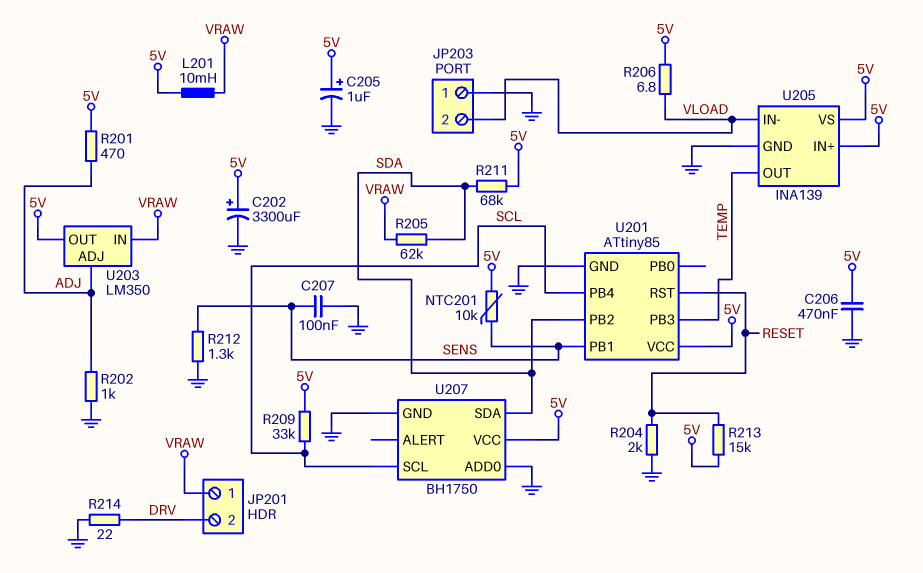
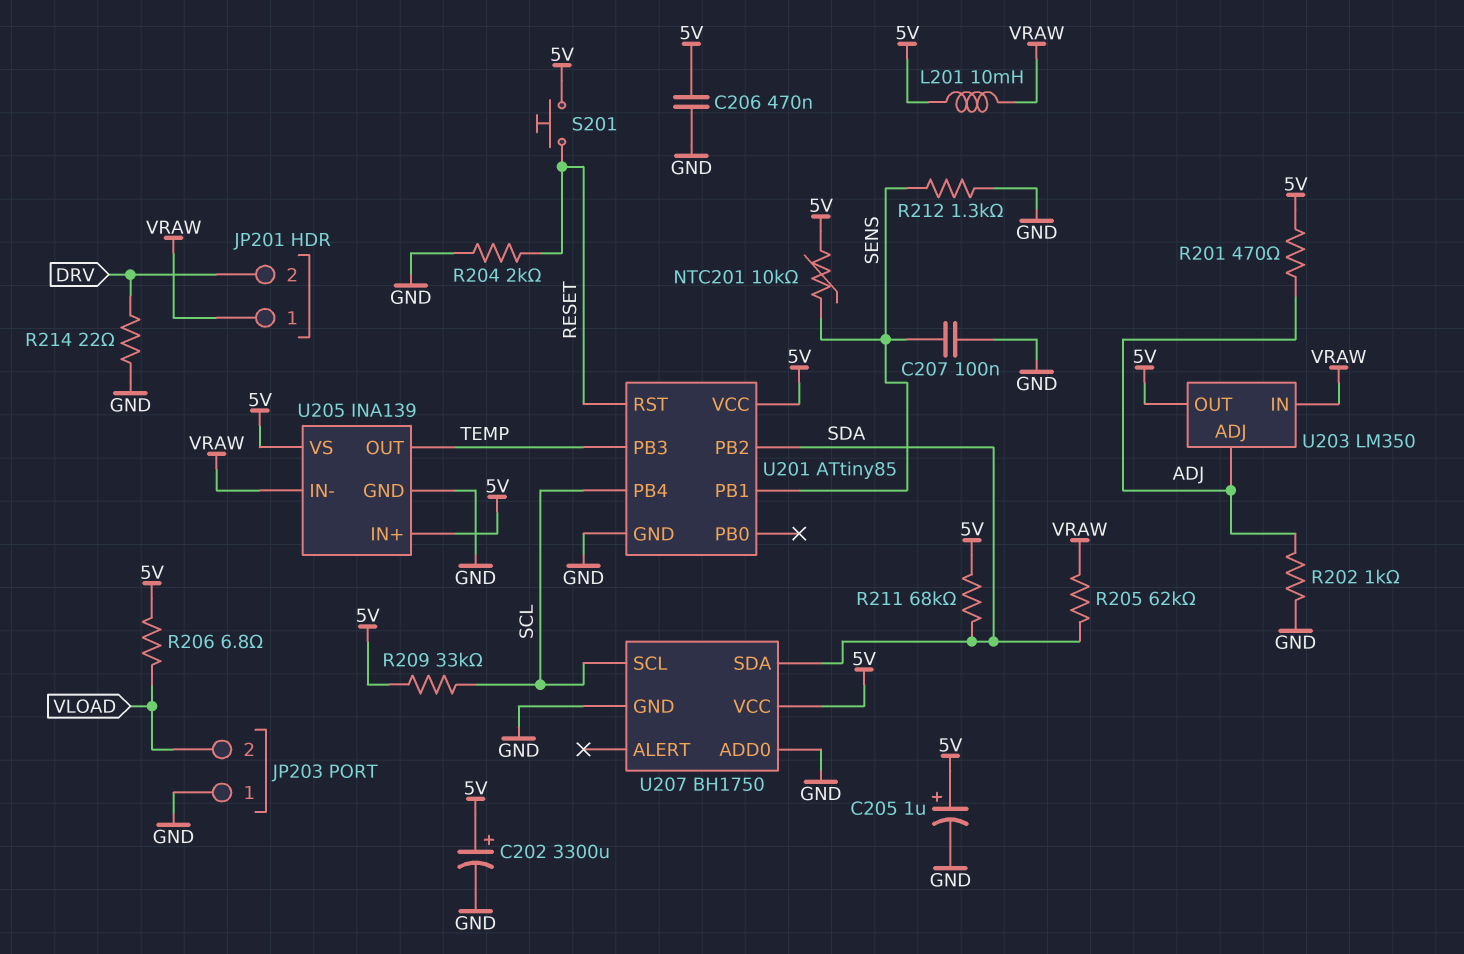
R213: 15k (5V, RESET) -> none
S201: none -> button (5V, RESET)
U205 pin IN-: VLOAD -> VRAW

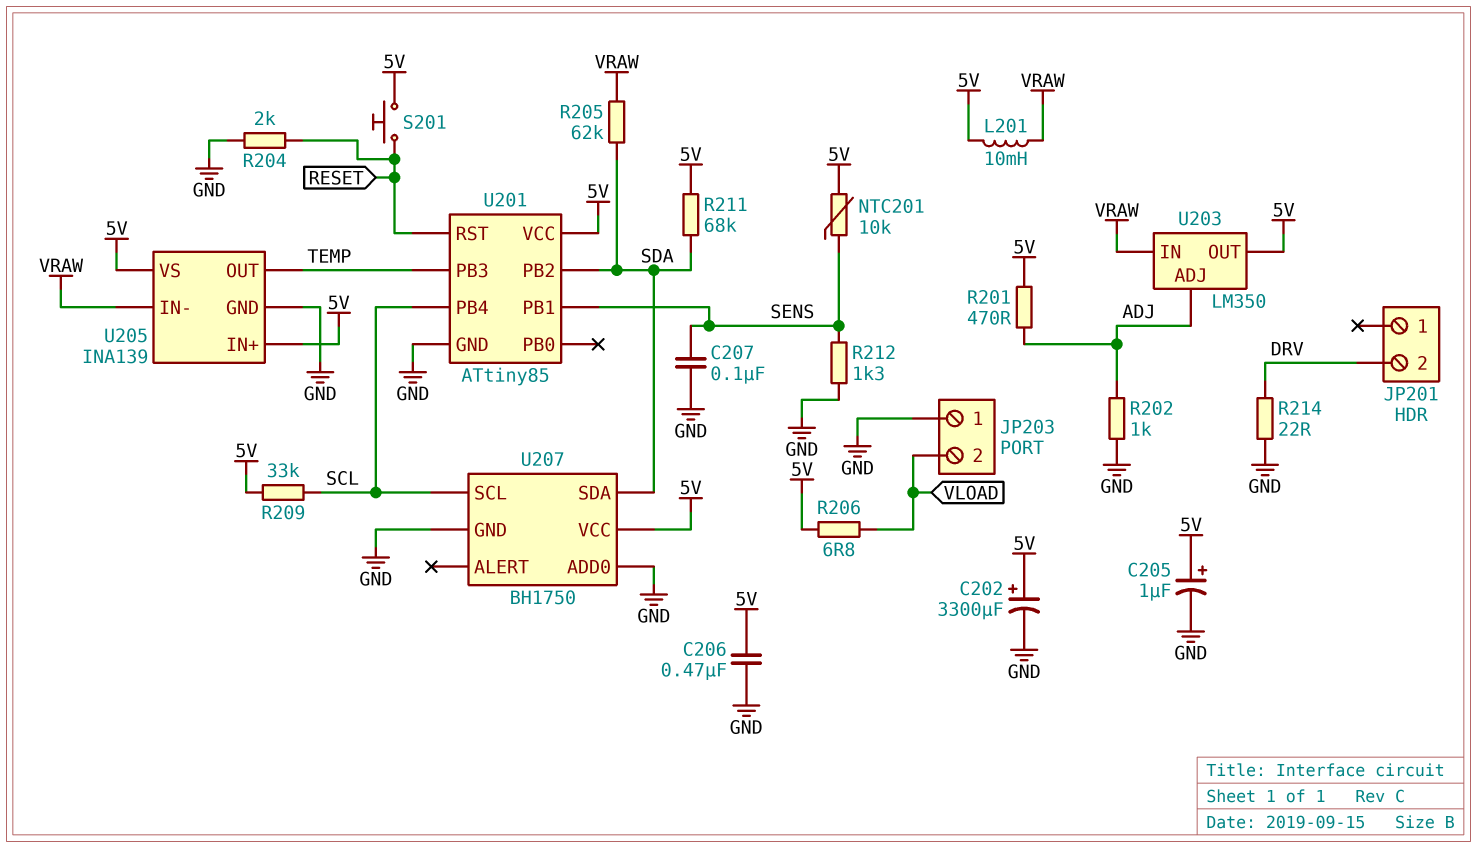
JP201 pin 1: VRAW -> none

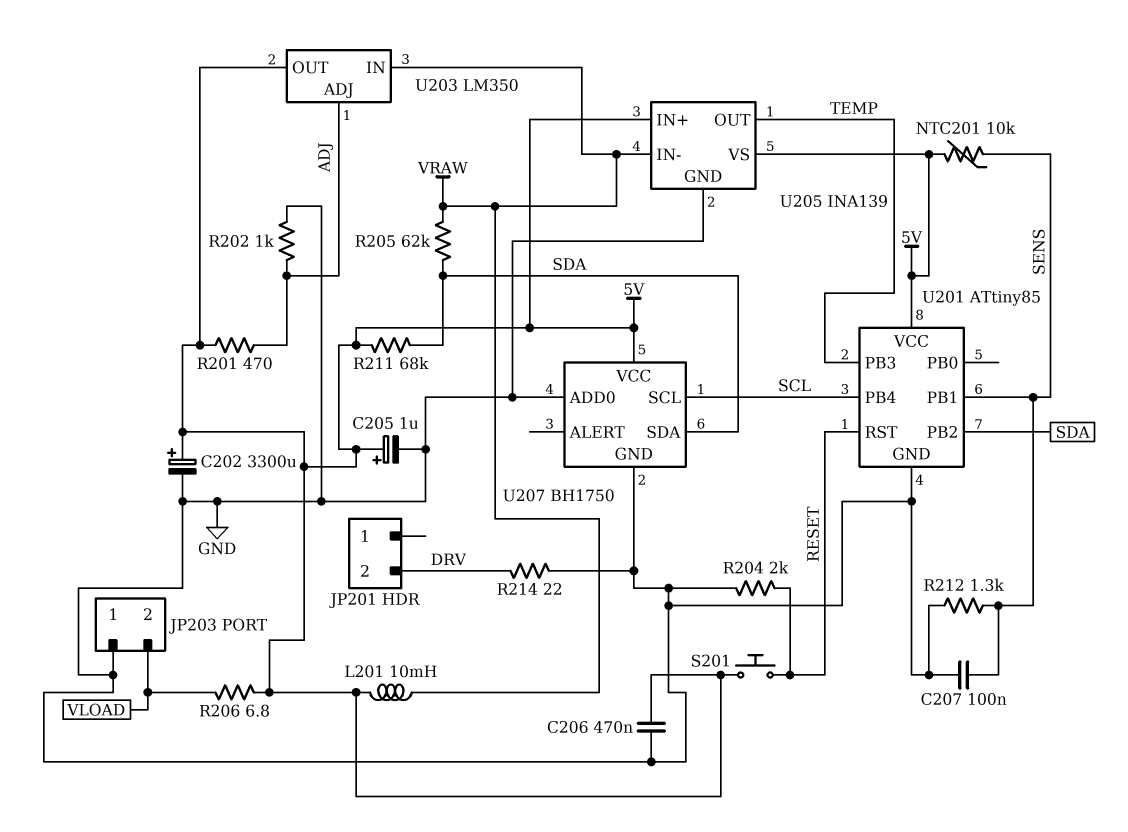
R209: 33k (5V, SCL) -> none

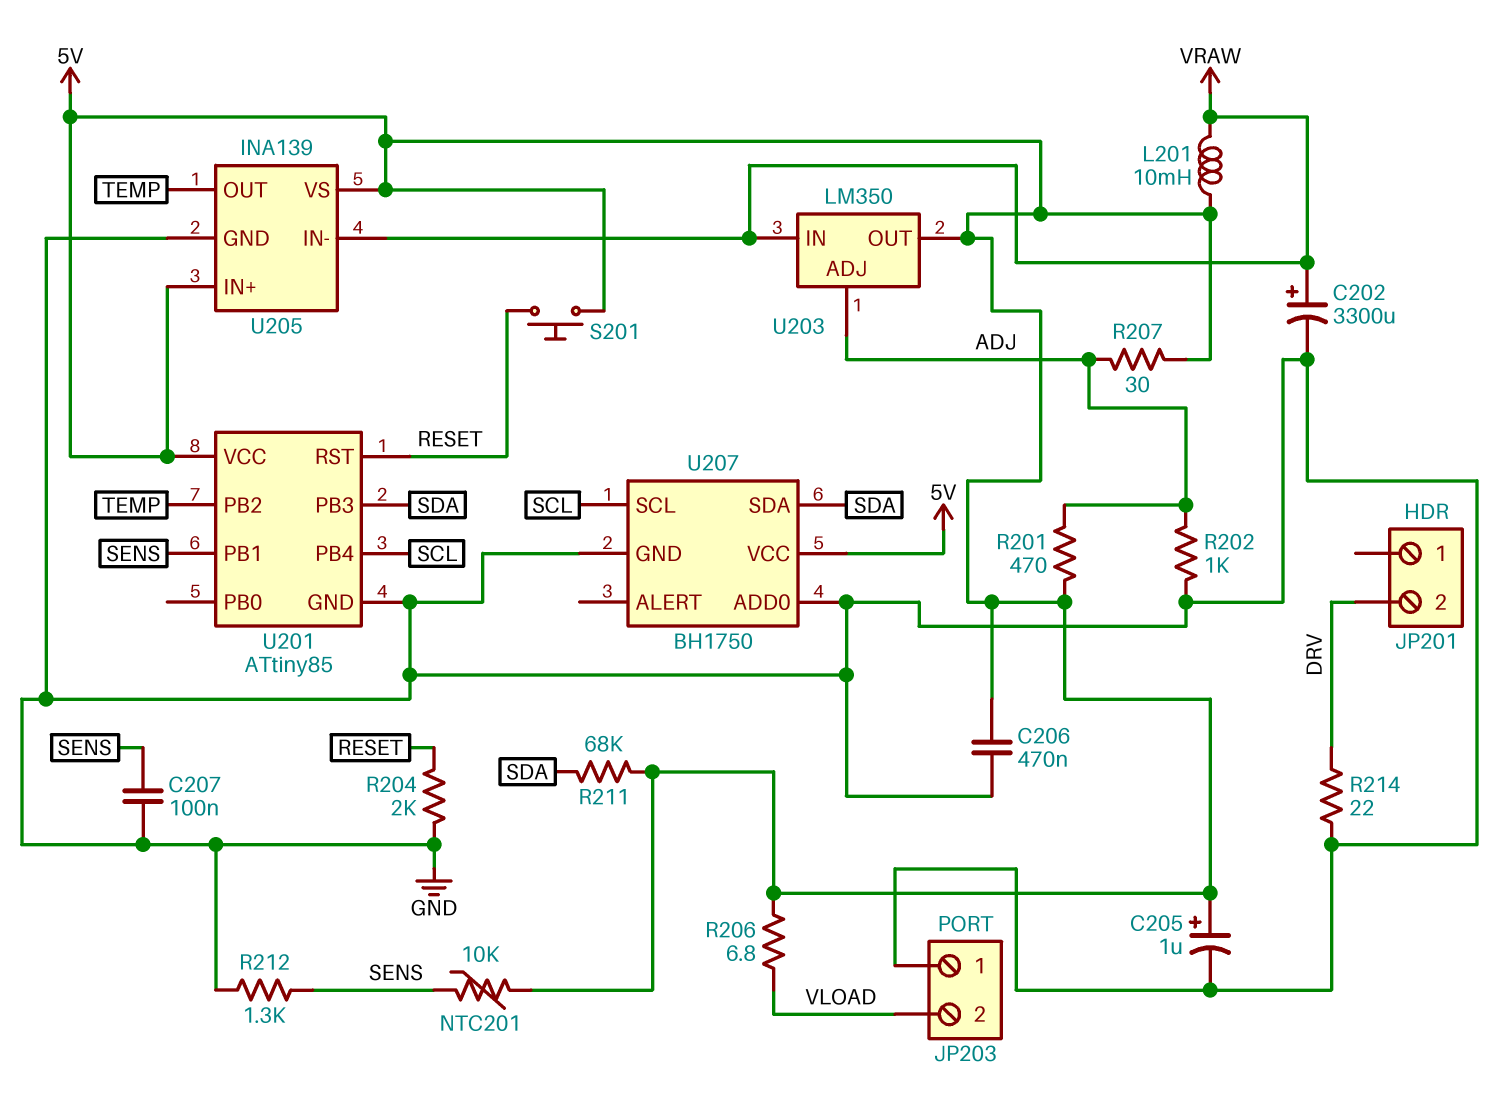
C202: 3300uF (plus 5V, minus GND) -> 3300uF (plus VRAW, minus GND)
R205: 62k (SDA, VRAW) -> none
R207: none -> 30 (5V, ADJ)
U201 pin PB2: SDA -> TEMP
U201 pin PB3: TEMP -> SDA

